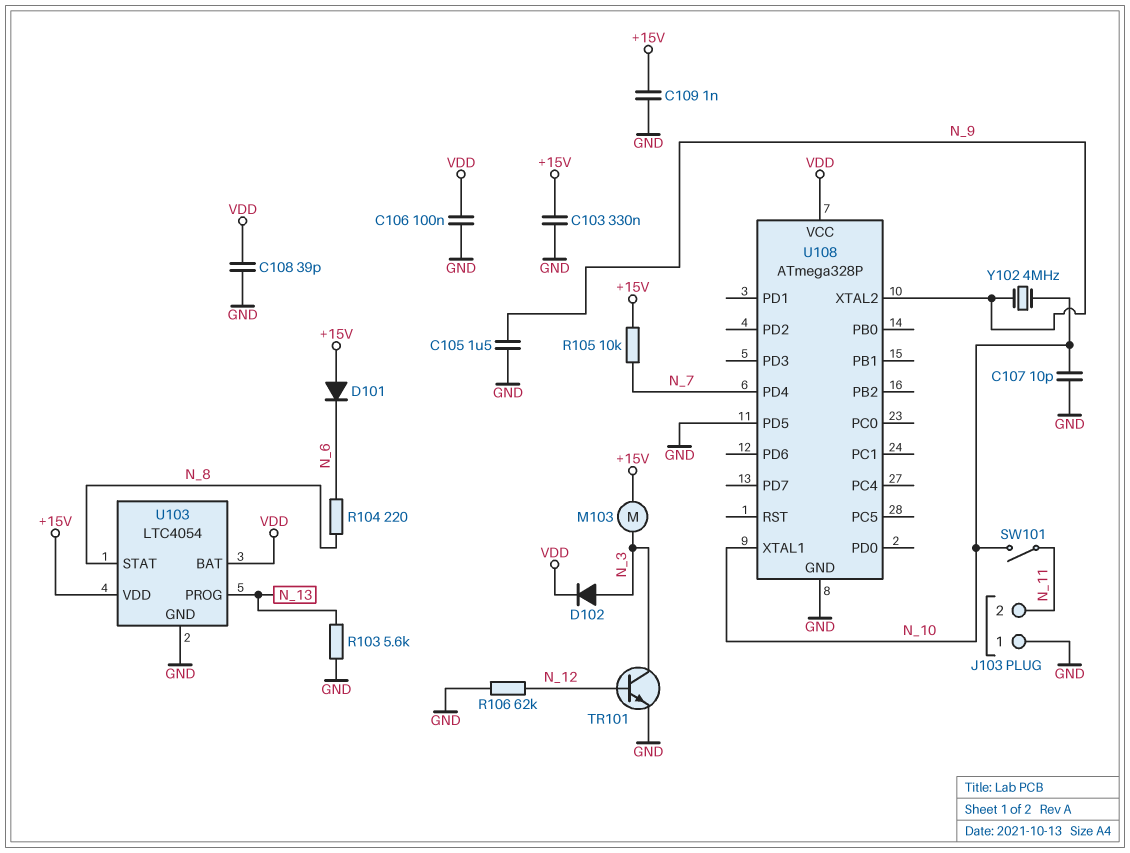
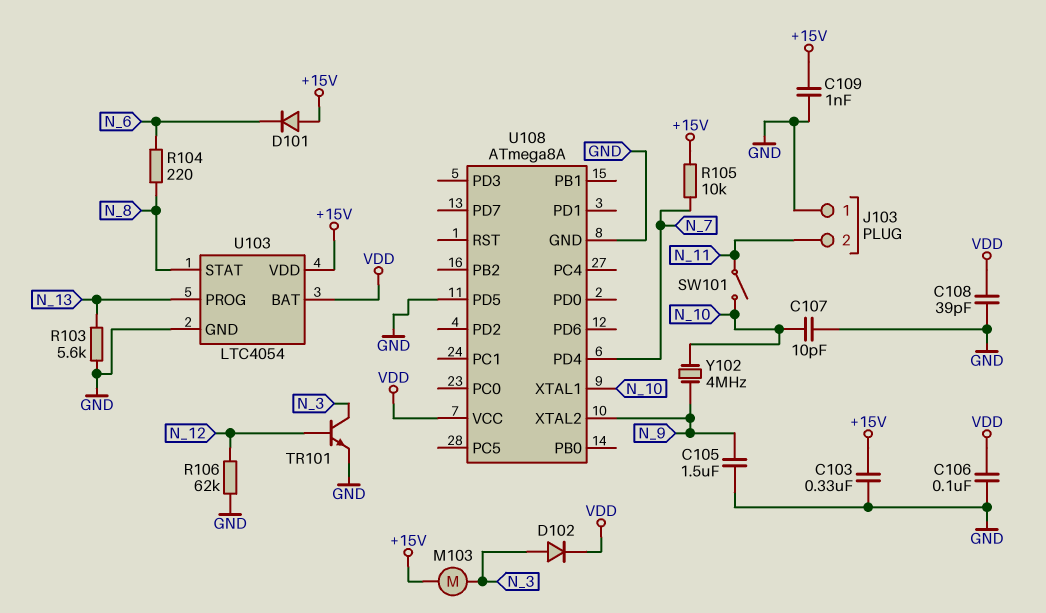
U108: ATmega328P -> ATmega8A

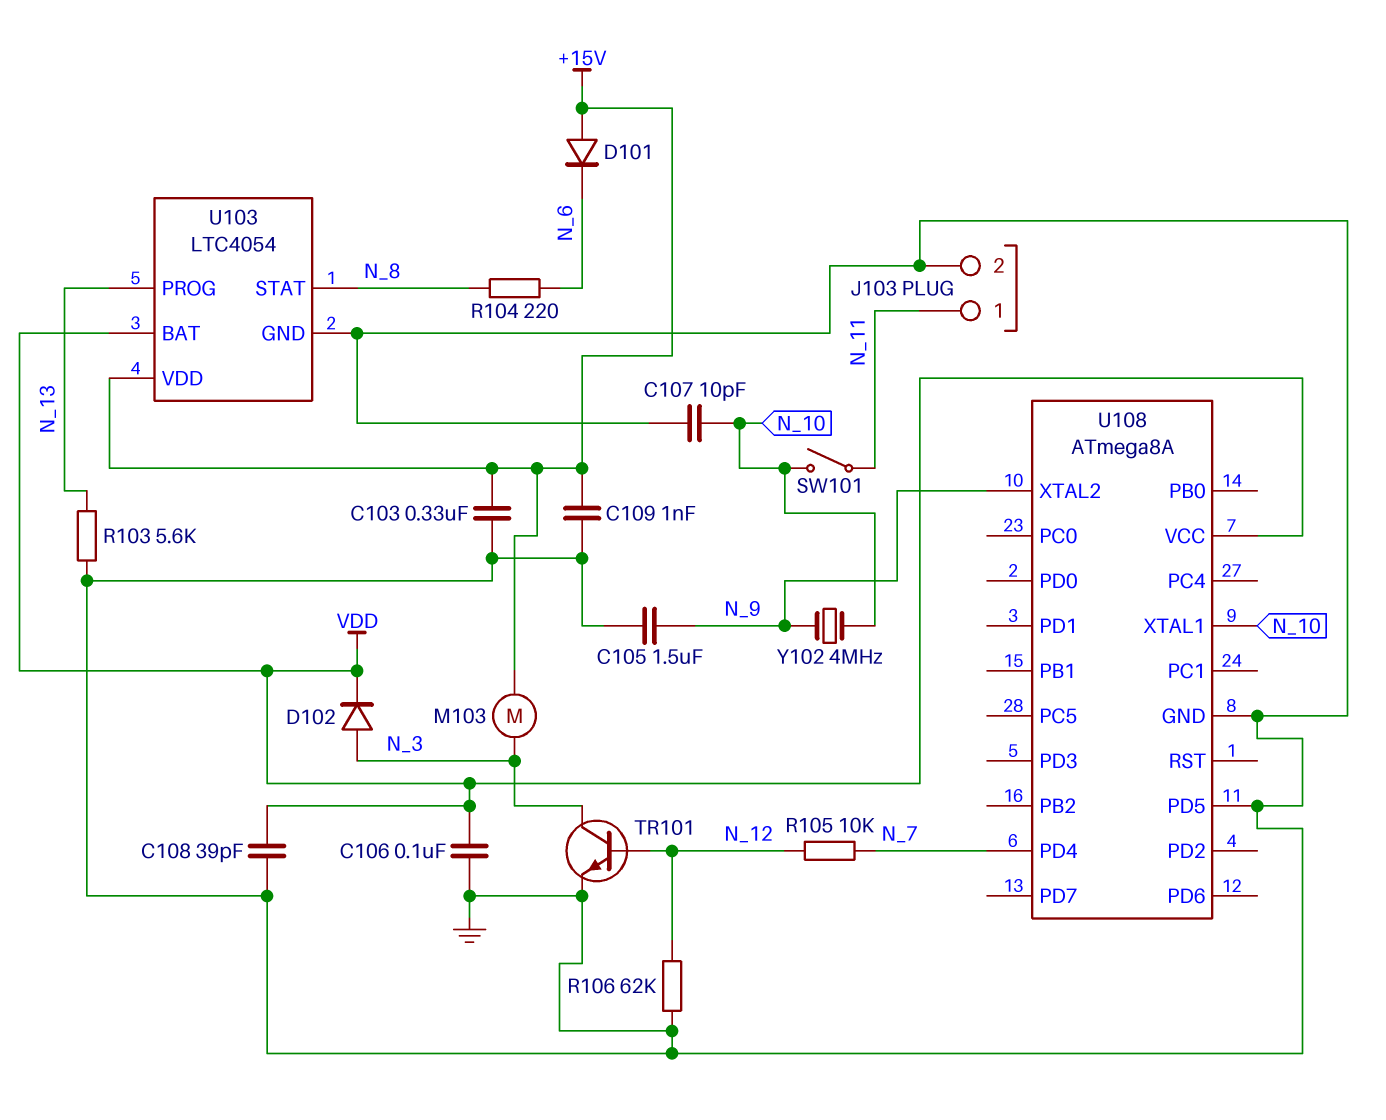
J103 pin 1: GND -> N_11
J103 pin 2: N_11 -> GND
R105: 10k (+15V, N_7) -> 10k (N_7, N_12)

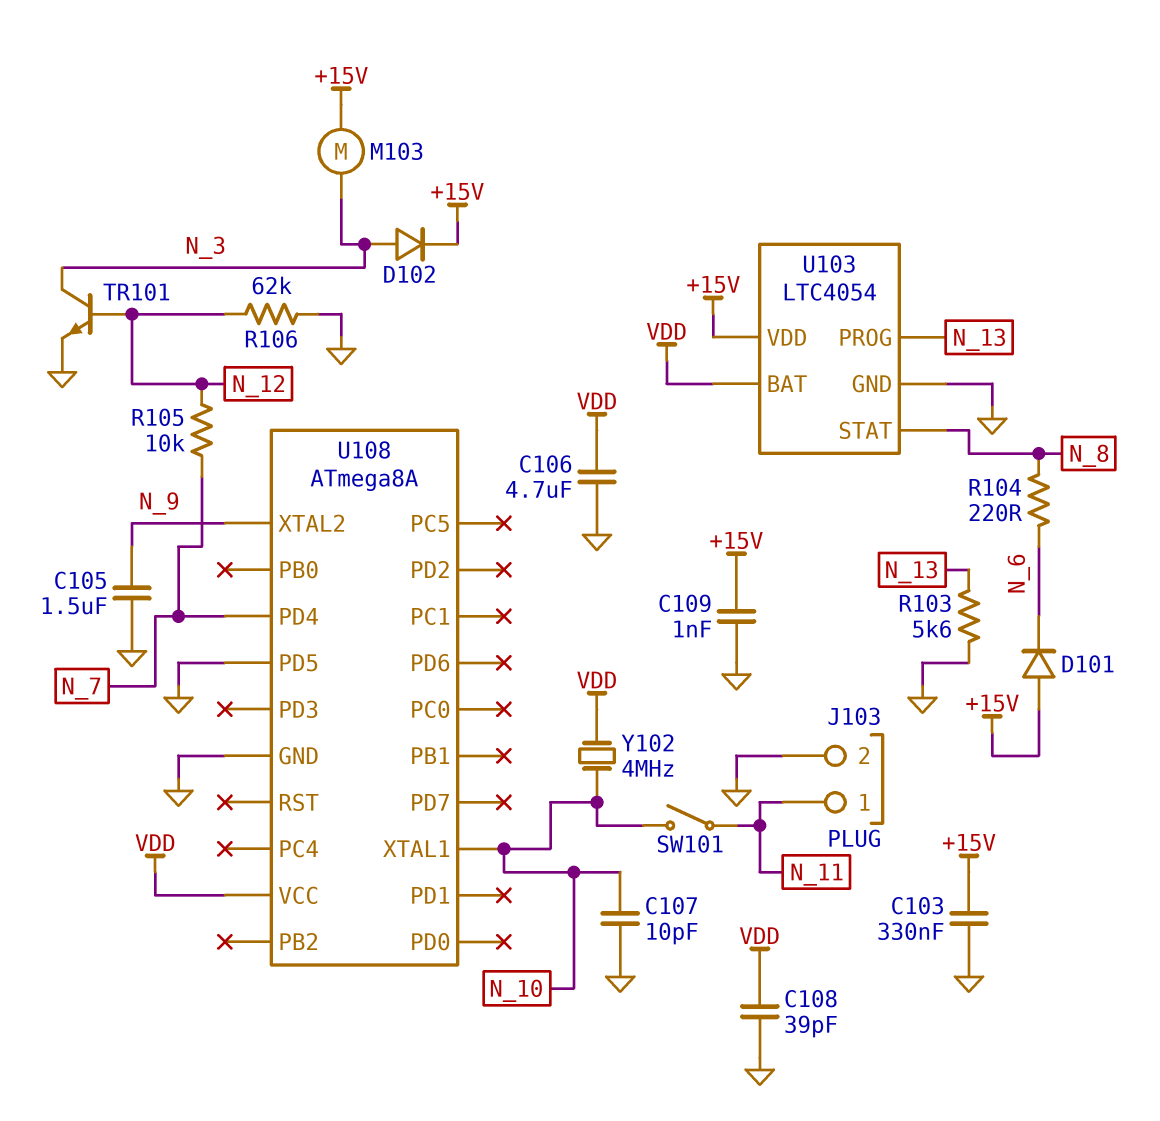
C106: 100nF (GND, VDD) -> 4.7uF (GND, VDD)
D102: diode (A N_3, K VDD) -> diode (A N_3, K +15V)
Y102: 4MHz (N_9, N_10) -> 4MHz (N_10, VDD)

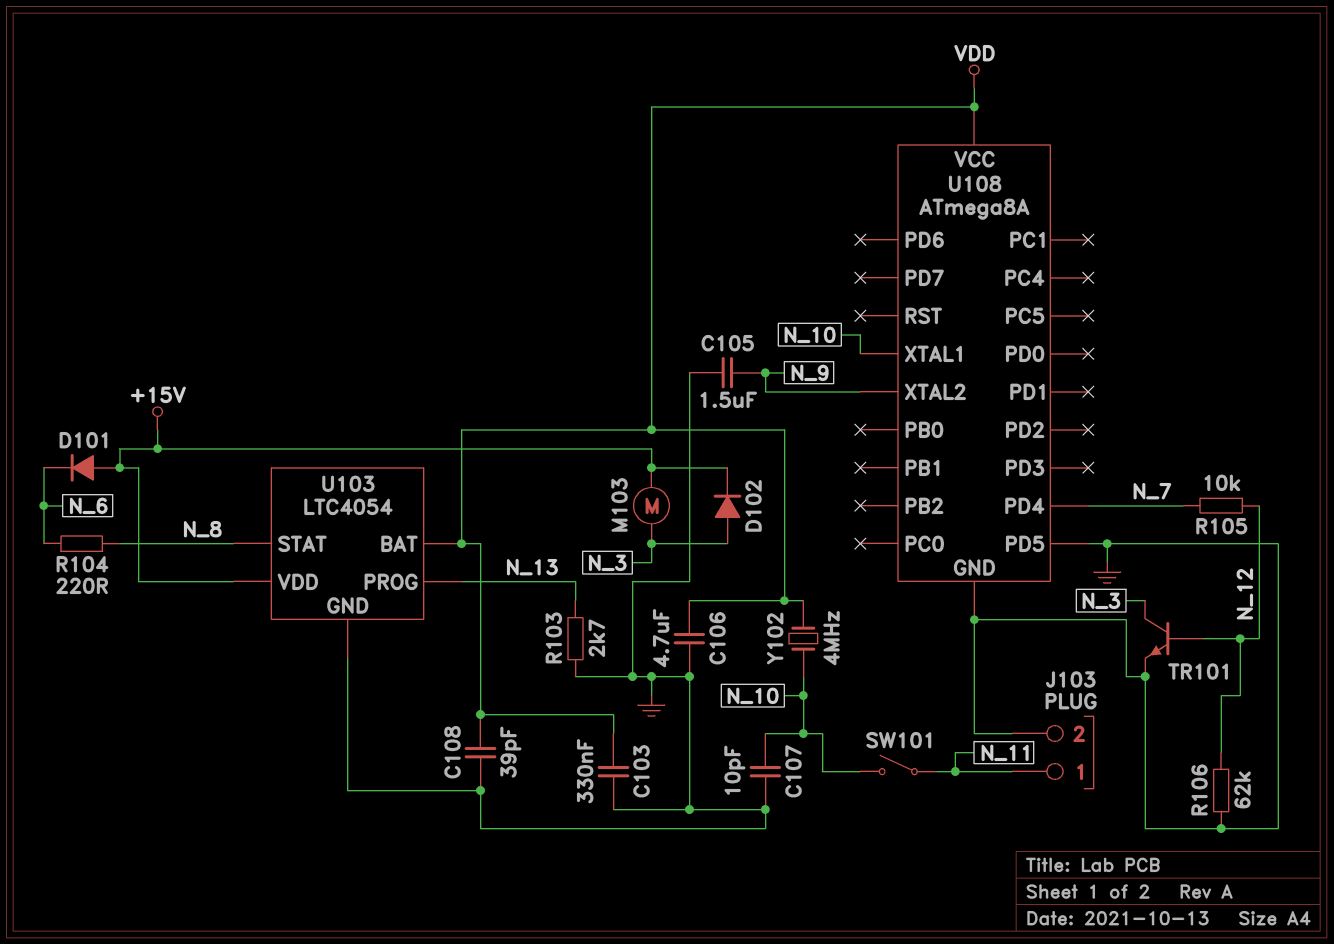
C103: 330nF (+15V, GND) -> 330nF (GND, VDD)
C109: 1nF (+15V, GND) -> none
R103: 5.6k (GND, N_13) -> 2.7k (GND, N_13)

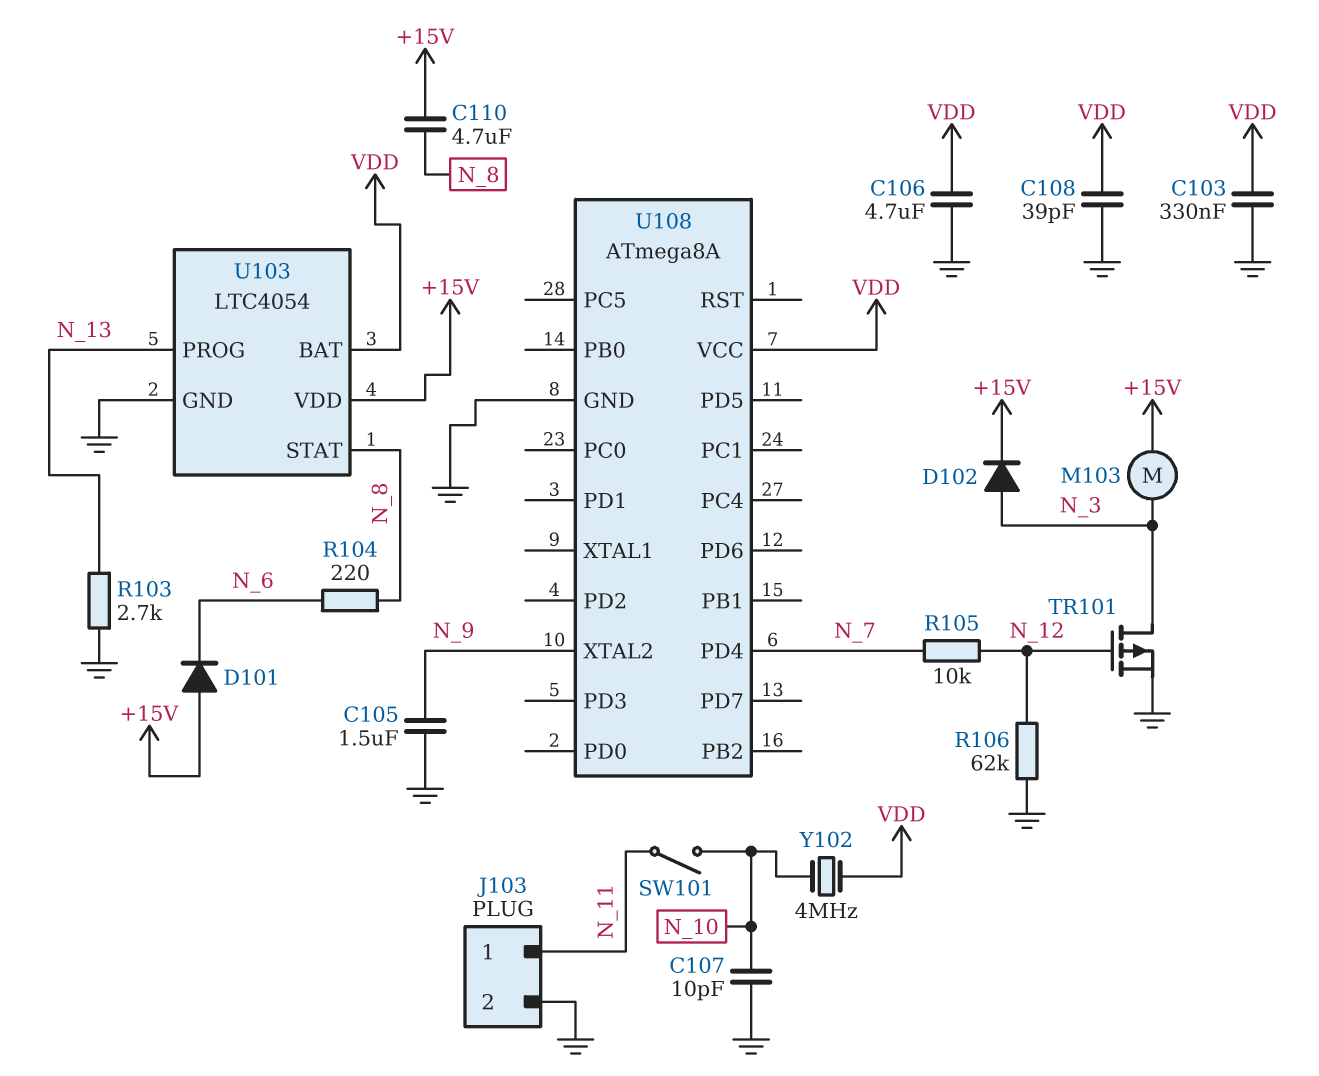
C110: none -> 4.7uF (+15V, N_8)
TR101: NPN (B N_12, C N_3, E GND) -> PMOS (G N_12, D N_3, S GND)
U108 pin PD5: GND -> none
U108 pin XTAL1: N_10 -> none

